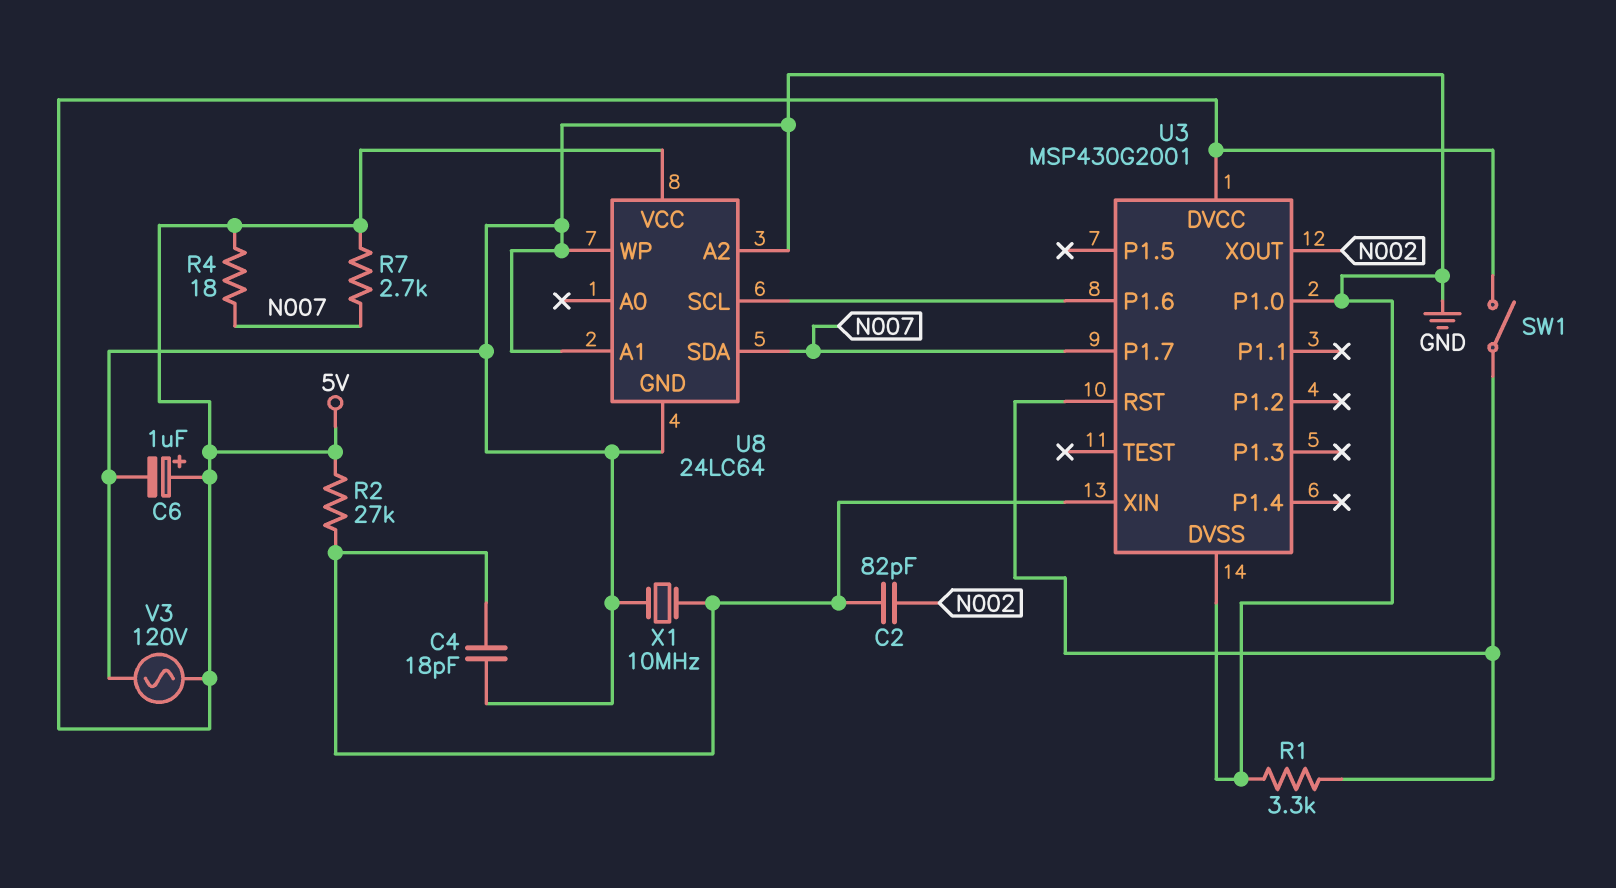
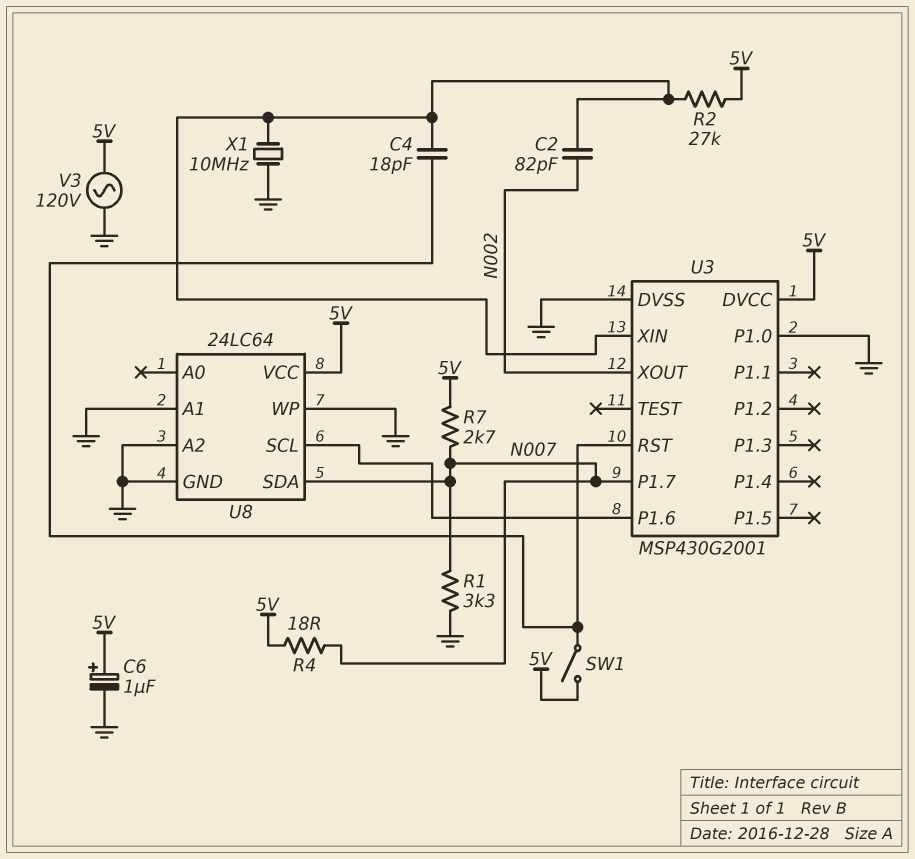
C4: 18pF (GND, U3/XIN) -> 18pF (U3/RST, U3/XIN)
R1: 3.3k (GND, U3/RST) -> 3.3k (GND, N007)

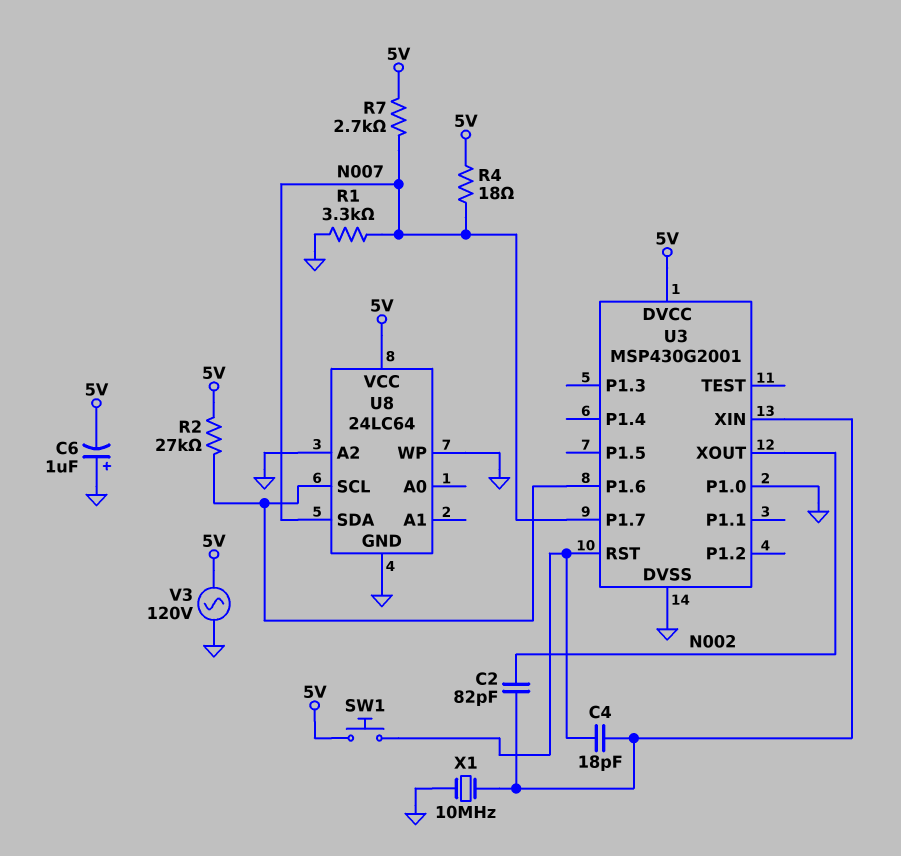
C6: 1uF (plus 5V, minus GND) -> 1uF (plus GND, minus 5V)
R2: 27k (5V, U3/XIN) -> 27k (5V, U3/P1.6)
SW1: switch (5V, U3/RST) -> button (5V, U3/RST)
U8 pin A1: GND -> none

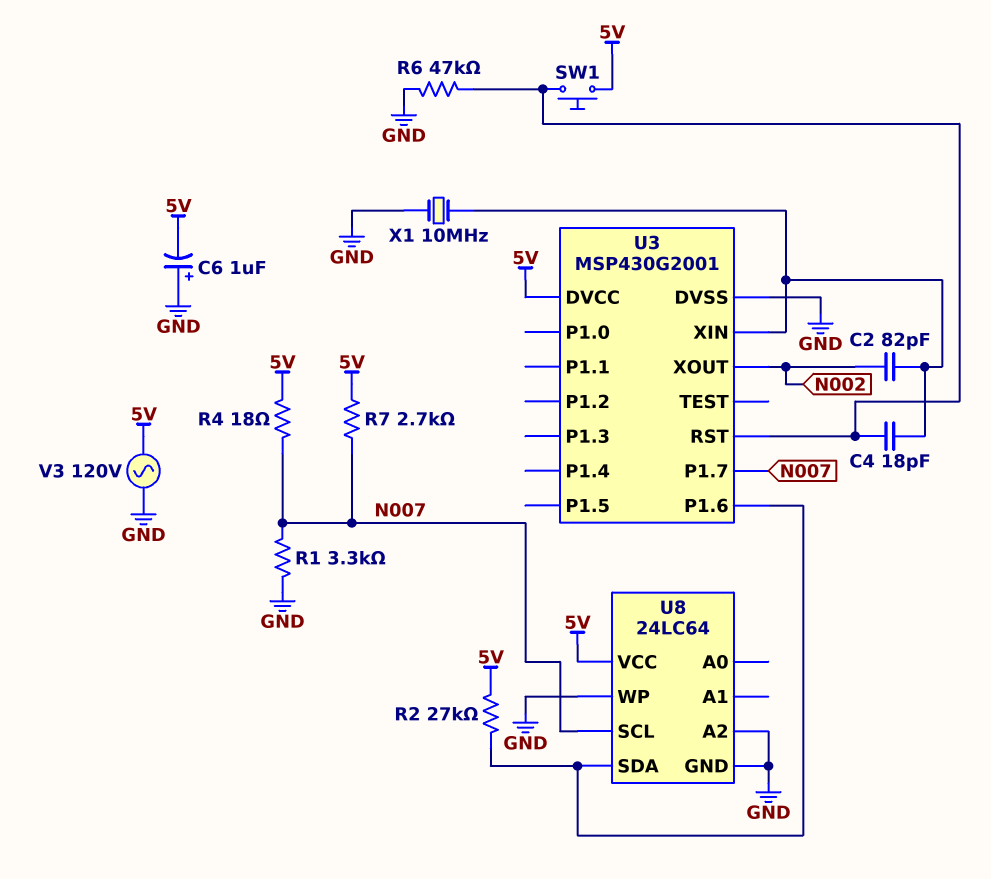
R6: none -> 47k (GND, U3/RST)
U3 pin P1.0: GND -> none
U8 pin SCL: U3/P1.6 -> N007
U8 pin SDA: N007 -> U3/P1.6

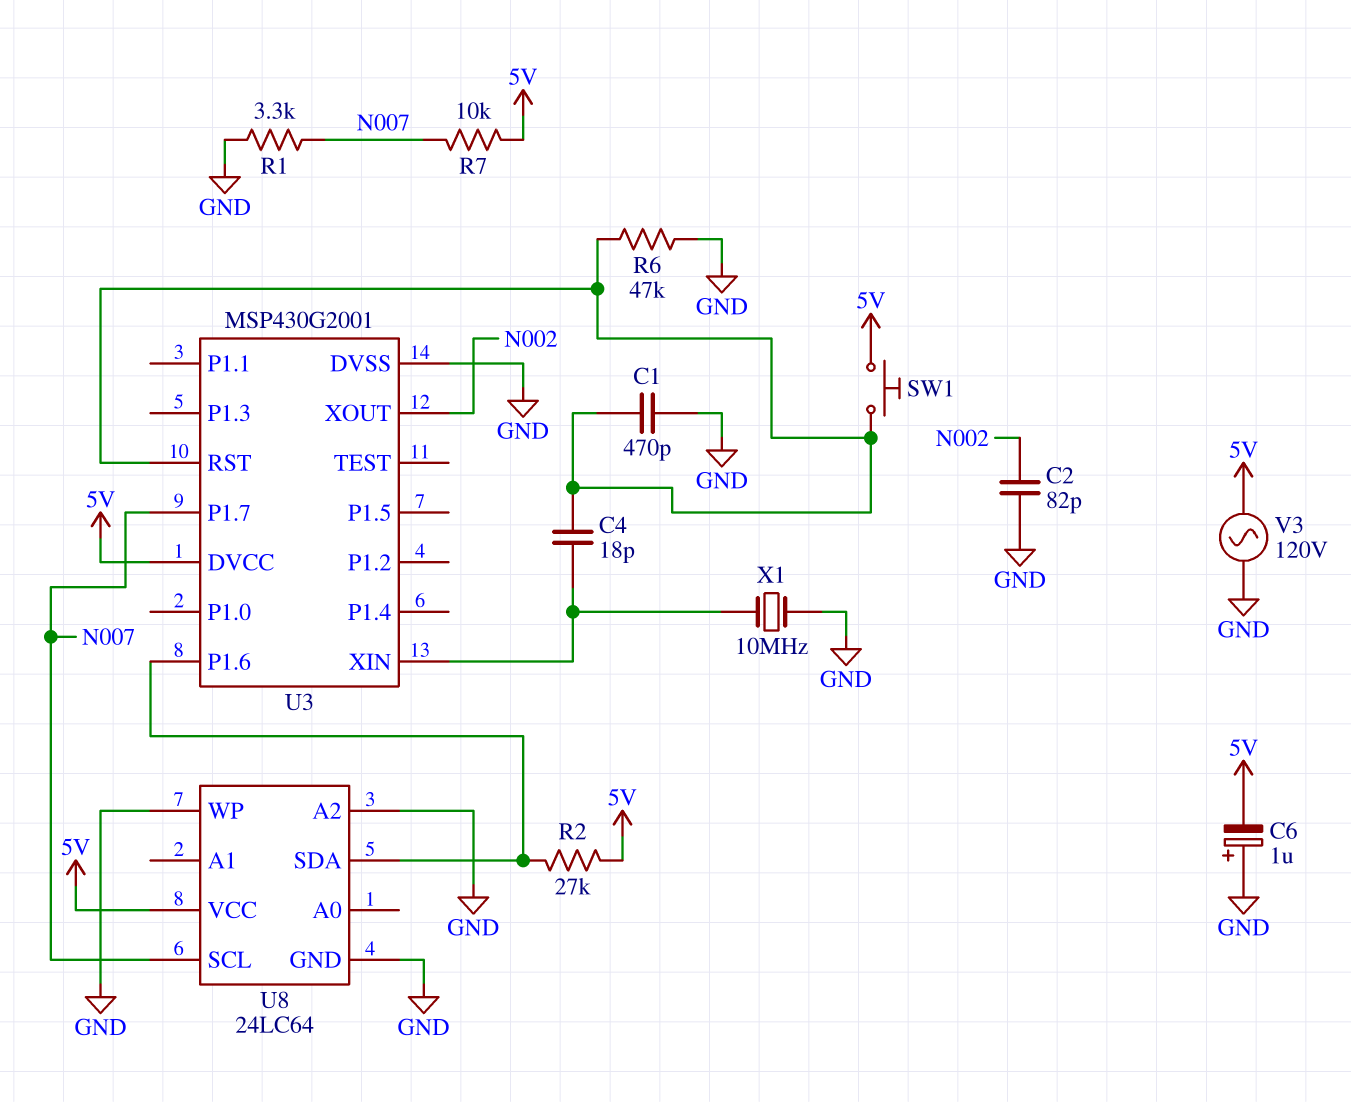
C1: none -> 470pF (GND, U3/RST)
C2: 82pF (N002, U3/XIN) -> 82pF (GND, N002)
R4: 18 (5V, N007) -> none
R7: 2.7k (5V, N007) -> 10k (5V, N007)

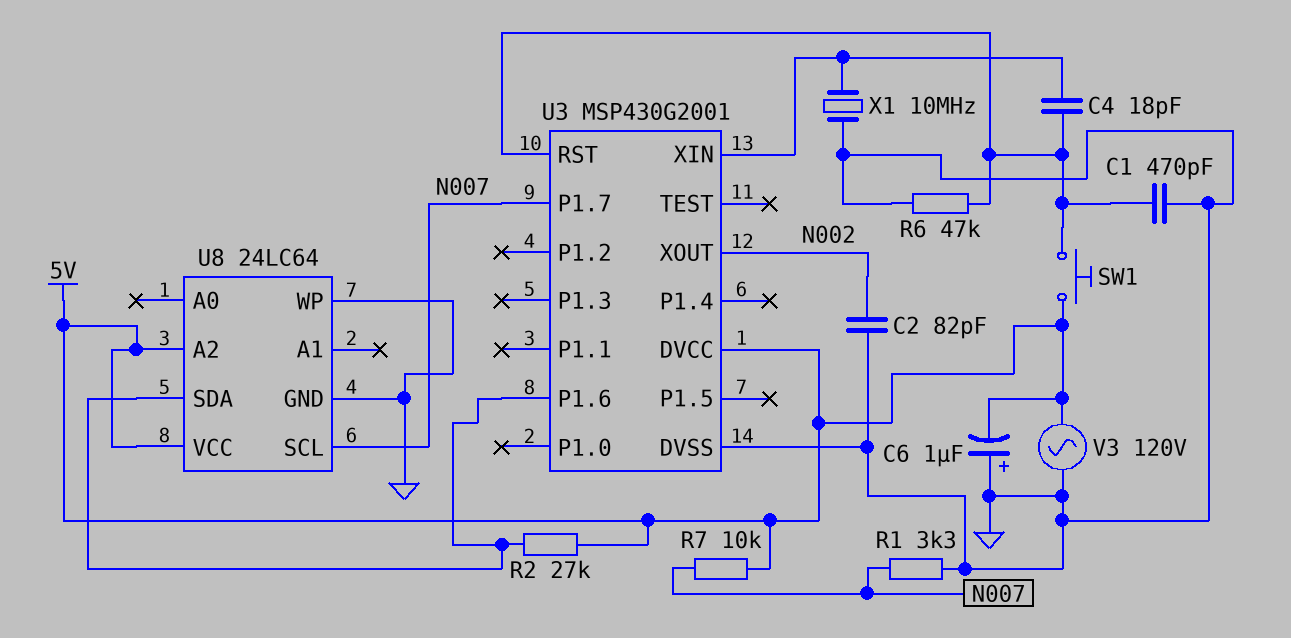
U8 pin A2: GND -> 5V

